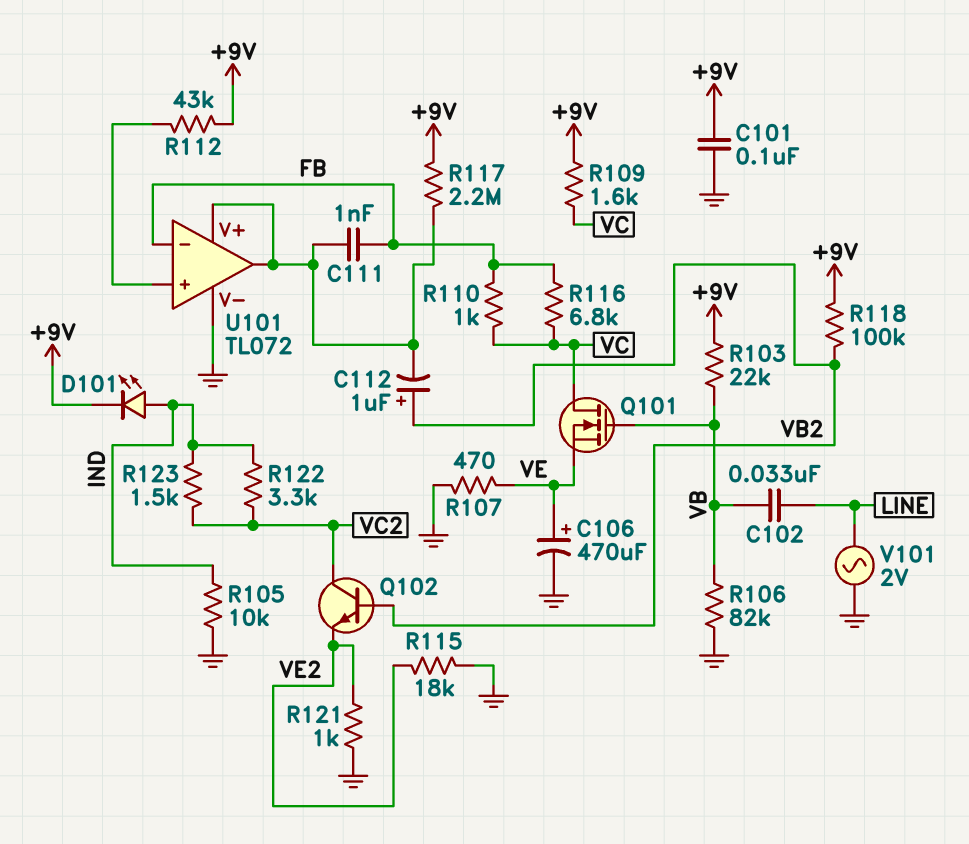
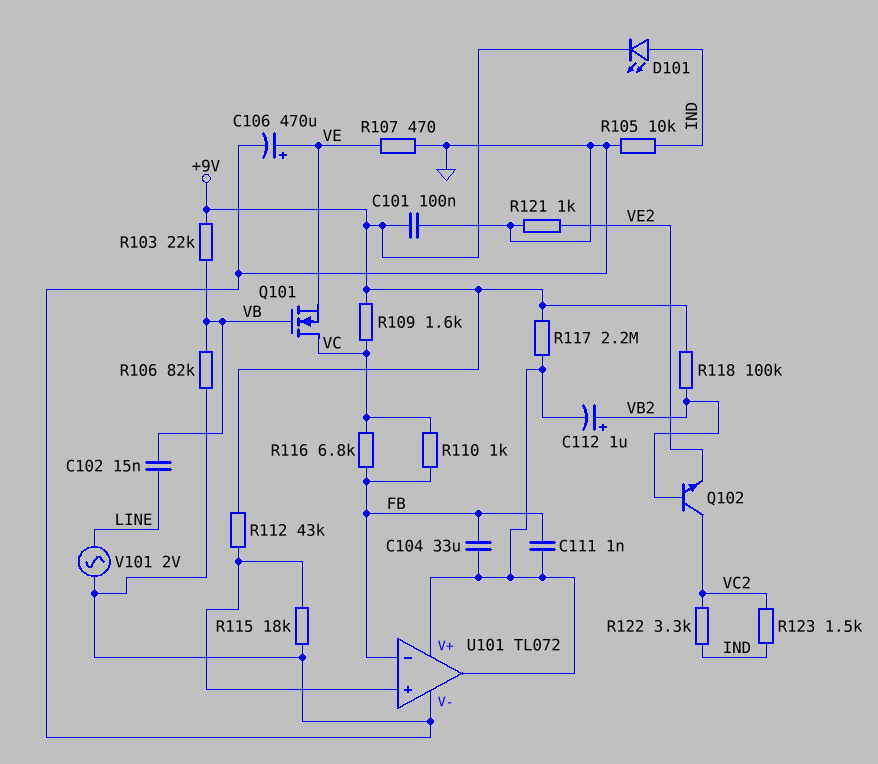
C102: 33nF (LINE, VB) -> 15nF (LINE, VB)
C104: none -> 33uF (FB, U101/V+)
R115: 18k (GND, VE2) -> 18k (GND, U101/in+)

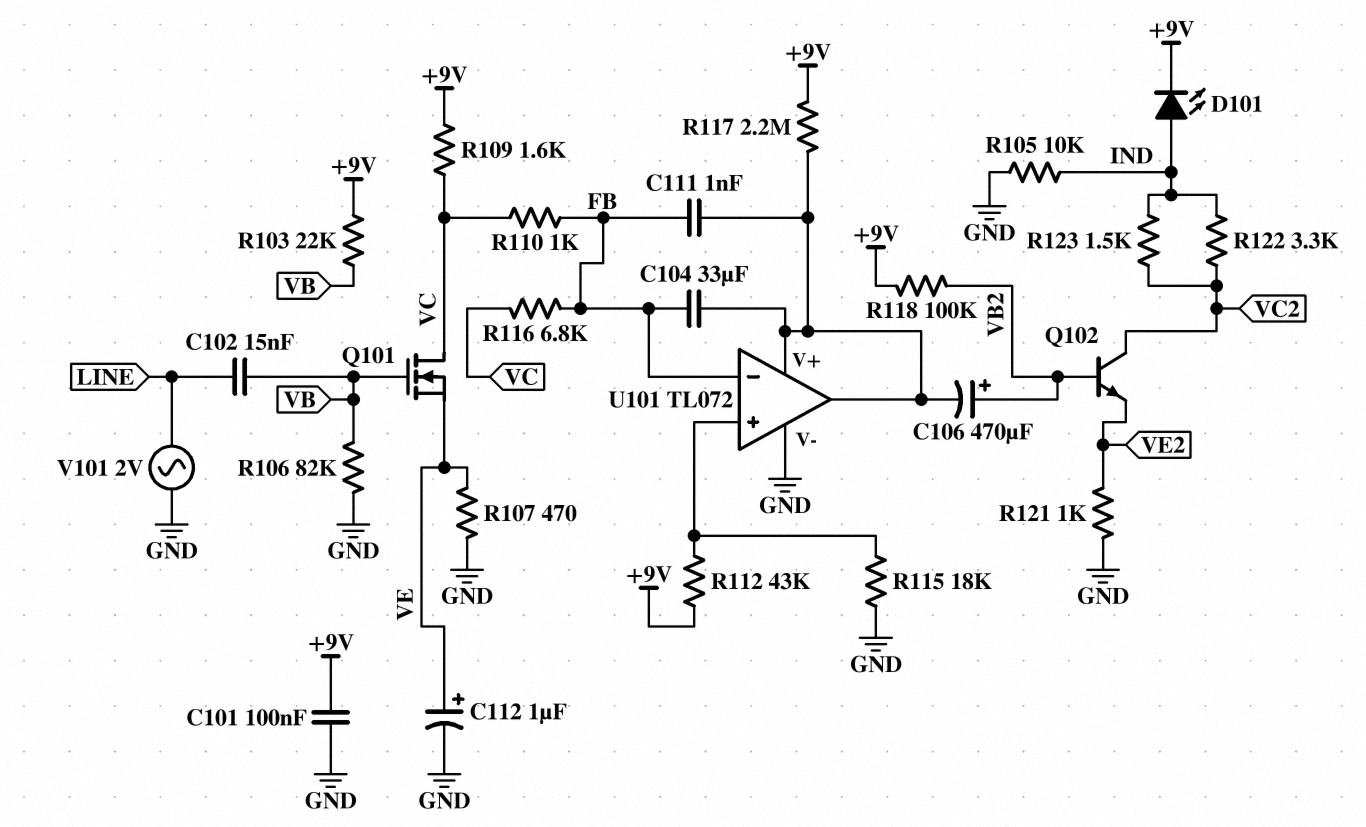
C106: 470uF (plus VE, minus GND) -> 470uF (plus VB2, minus U101/V+)
C112: 1uF (plus VB2, minus U101/V+) -> 1uF (plus VE, minus GND)

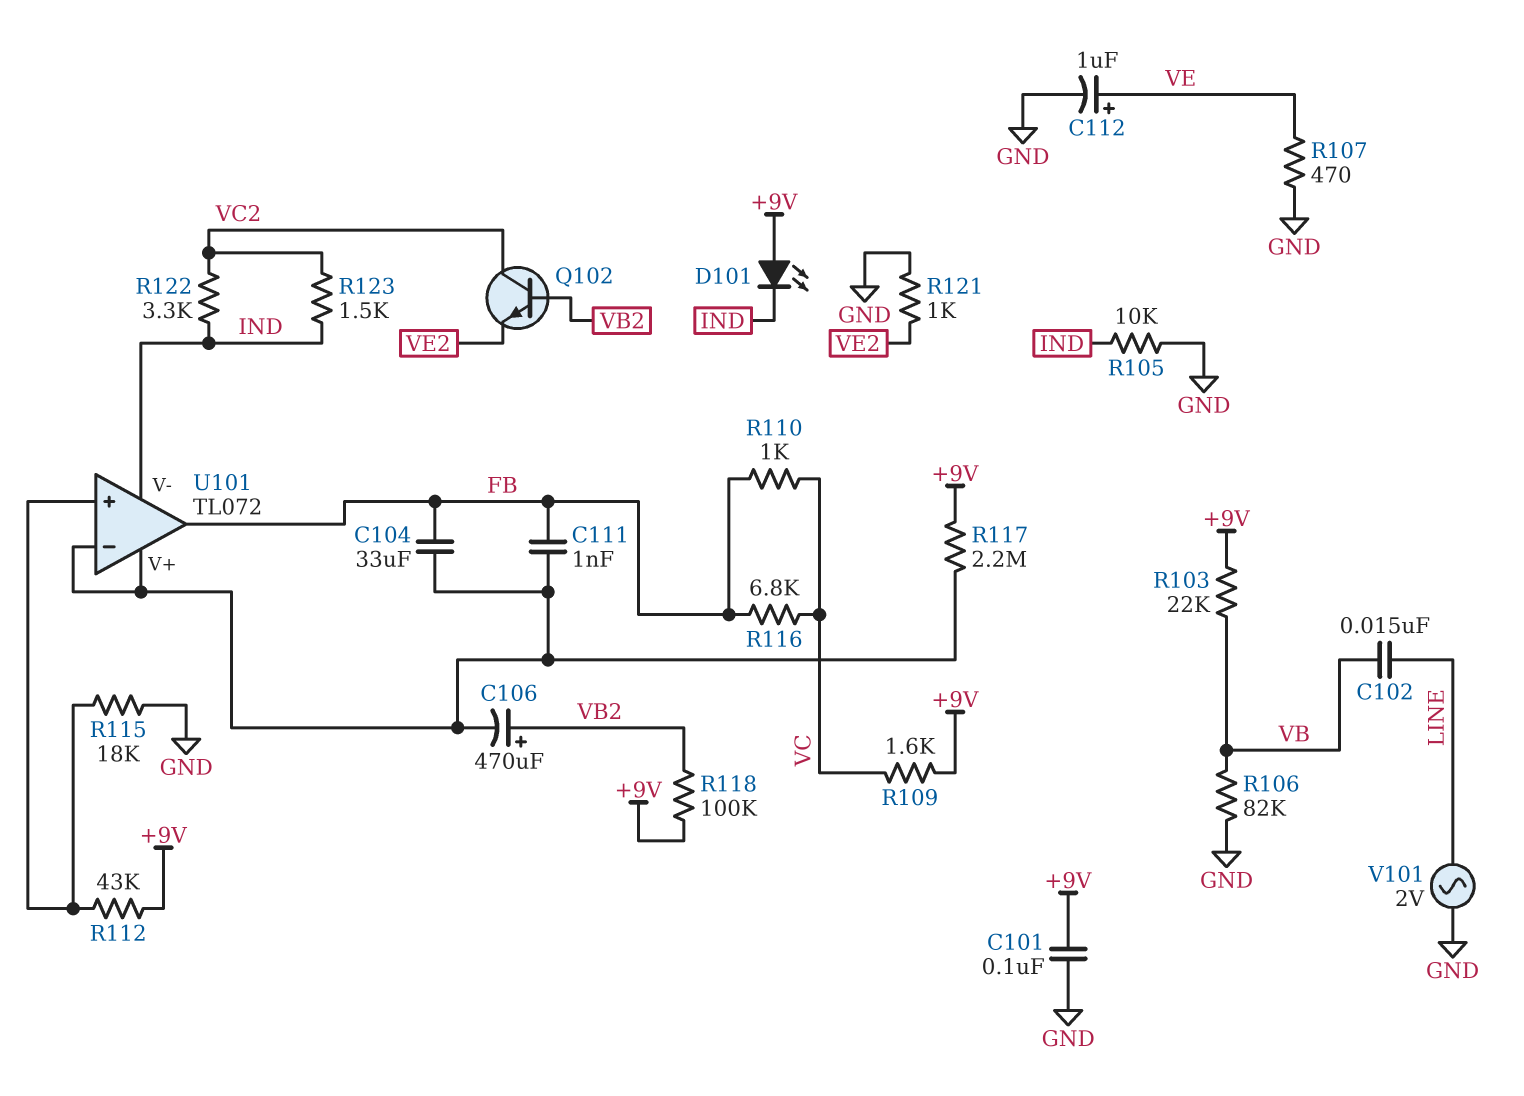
D101: LED (A IND, K +9V) -> LED (A +9V, K IND)
Q101: NMOS (G VB, D VC, S VE) -> none
U101 pin V-: GND -> IND
U101 pin in-: FB -> U101/V+
U101 pin out: U101/V+ -> FB

